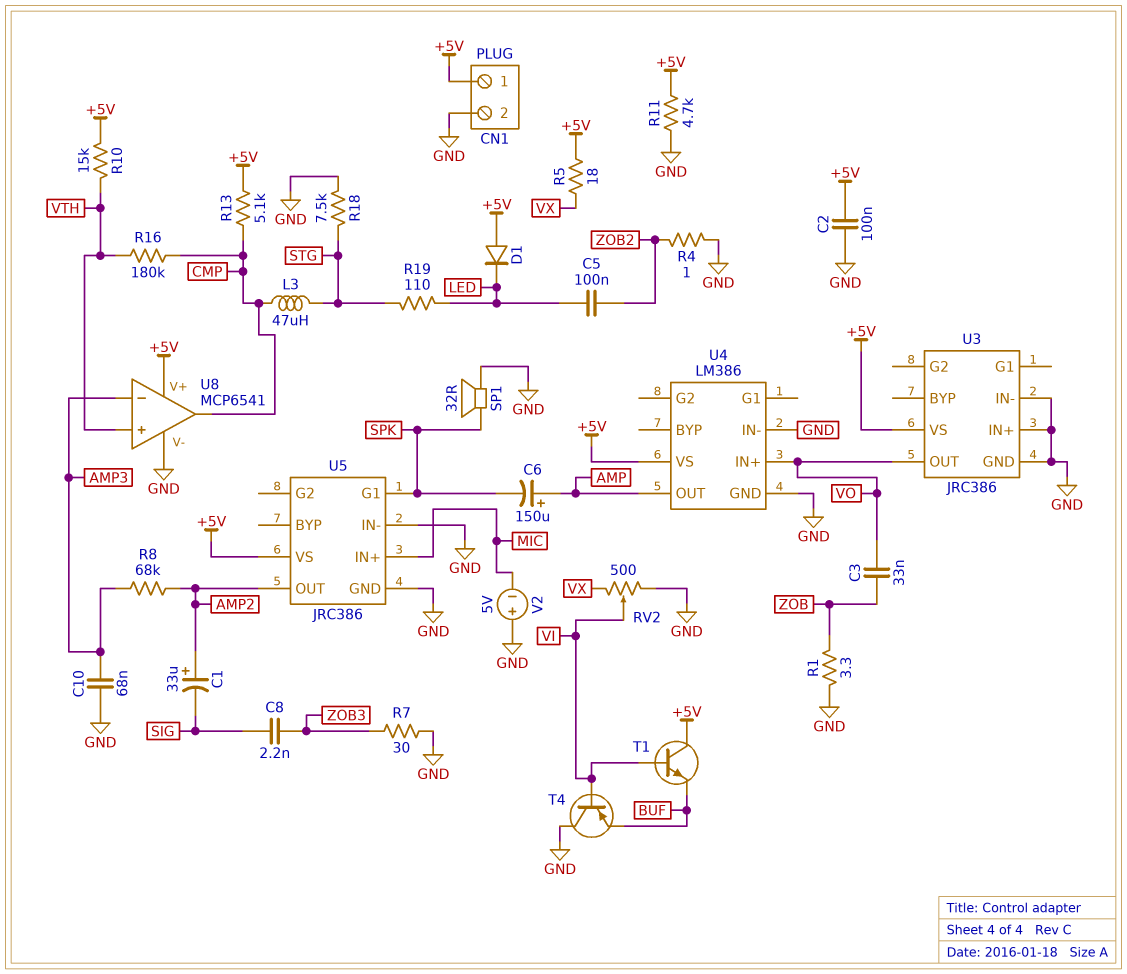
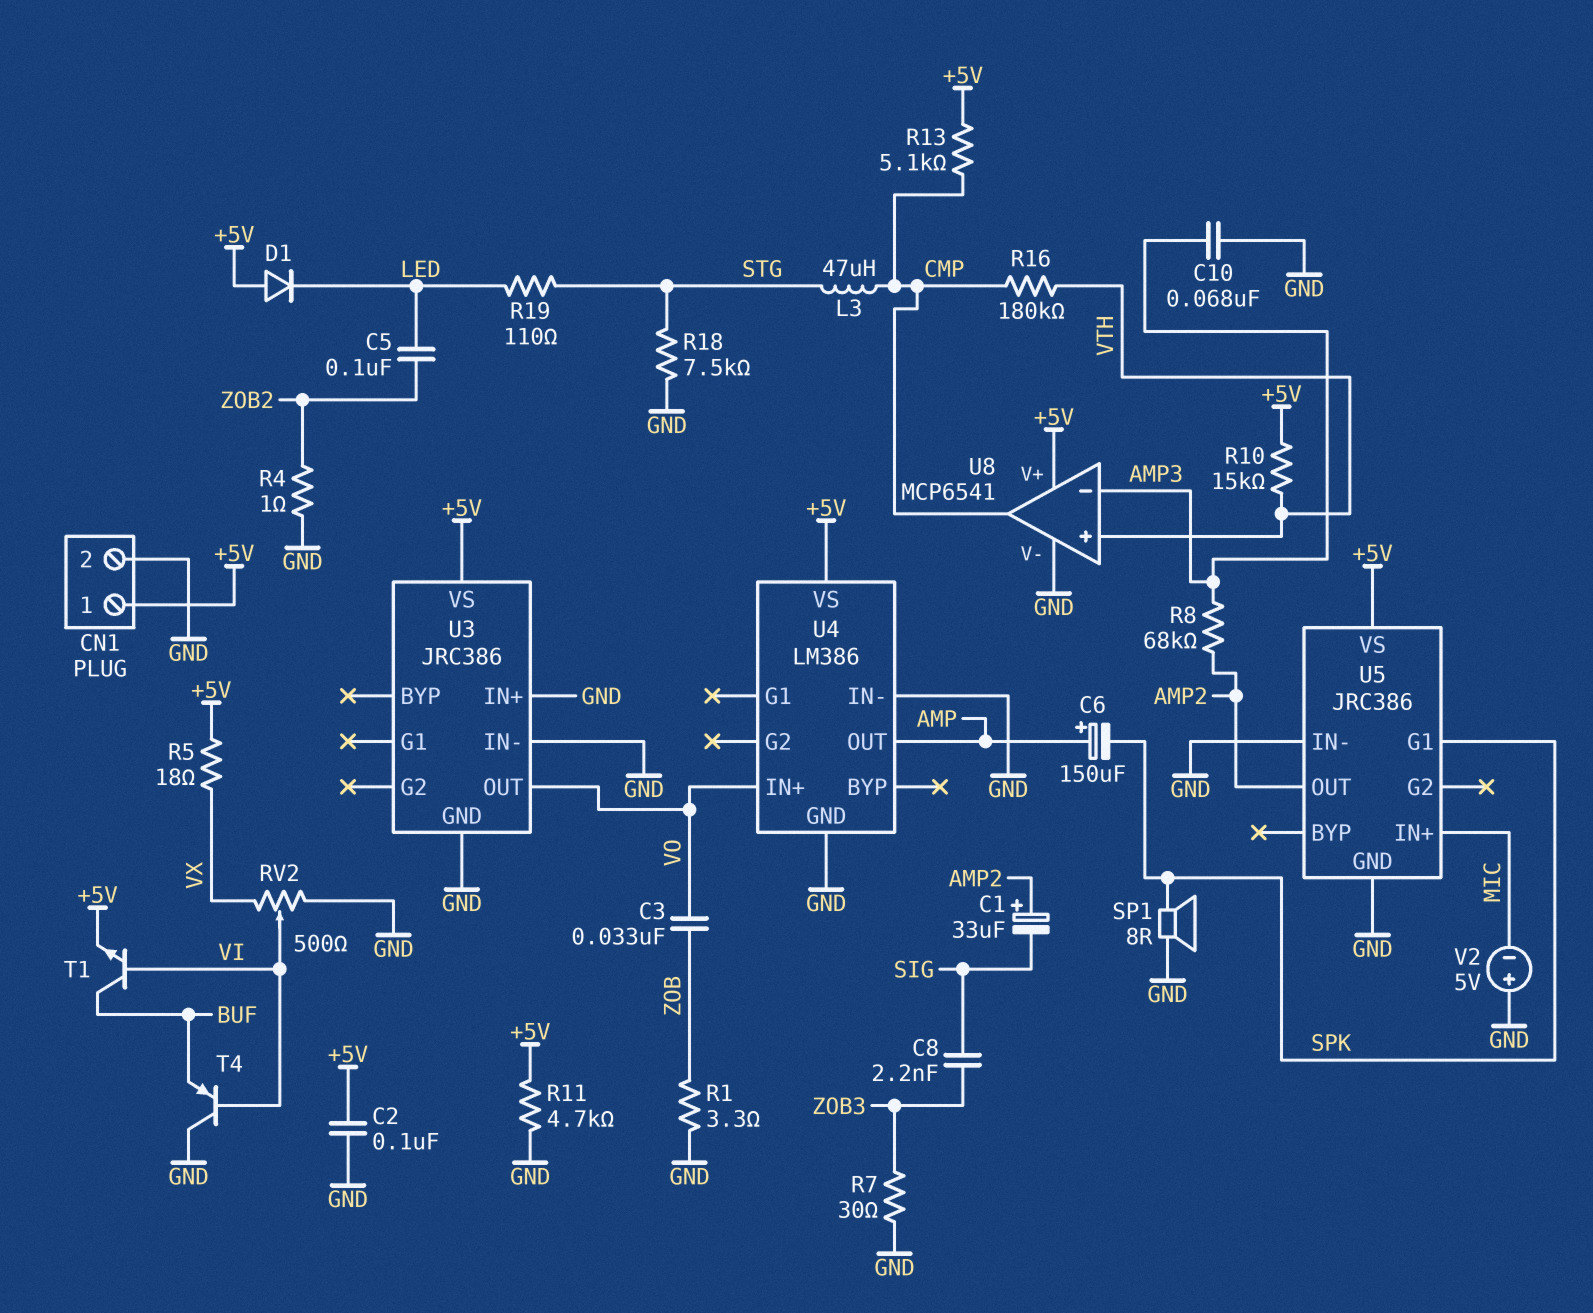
SP1: speaker 32R (GND, SPK) -> speaker 8R (GND, SPK)
T1: NPN (B VI, C +5V, E BUF) -> NPN (B VI, C BUF, E +5V)

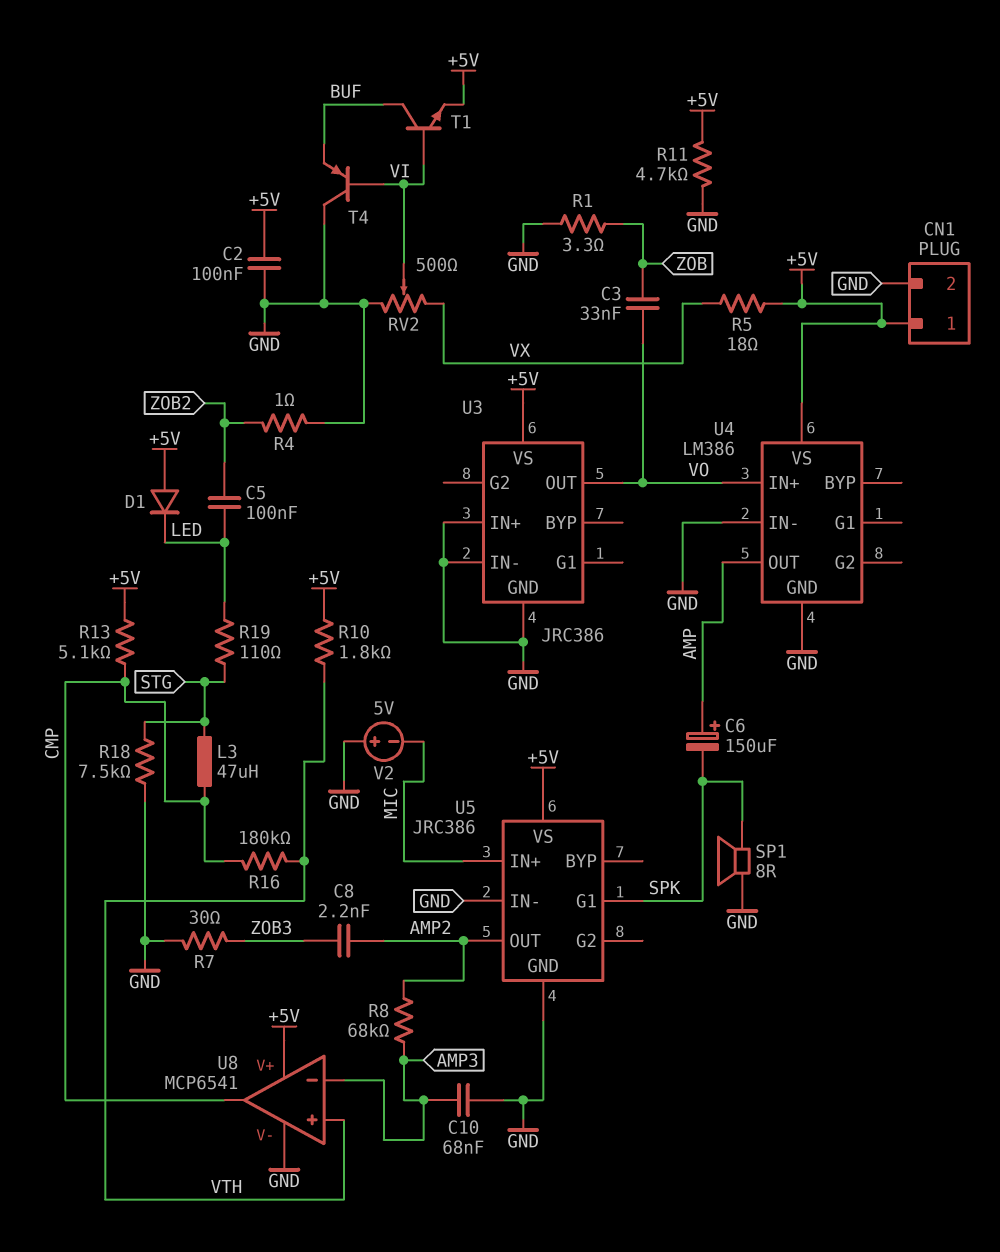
C1: 33uF (plus AMP2, minus SIG) -> none
C8: 2.2nF (SIG, ZOB3) -> 2.2nF (AMP2, ZOB3)
R10: 15k (+5V, VTH) -> 1.8k (+5V, VTH)

